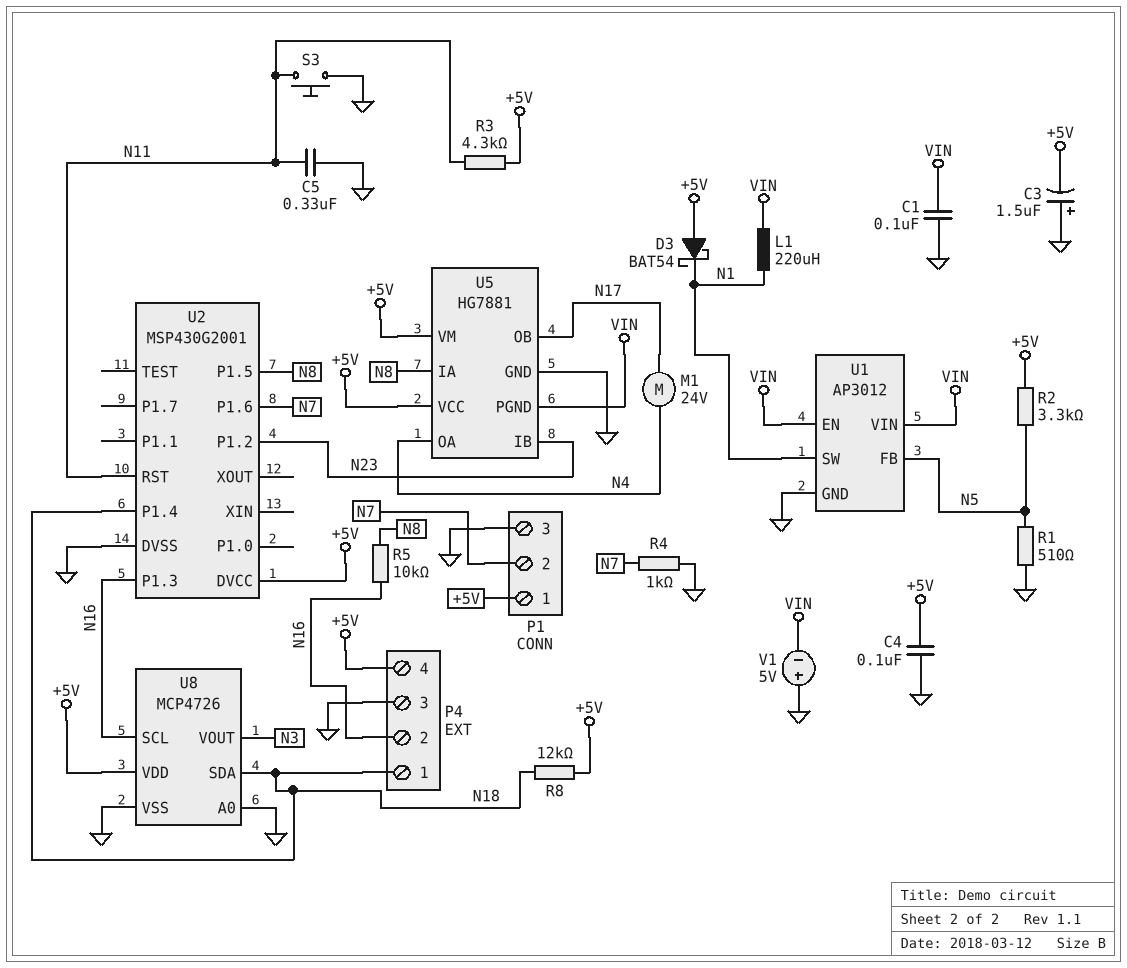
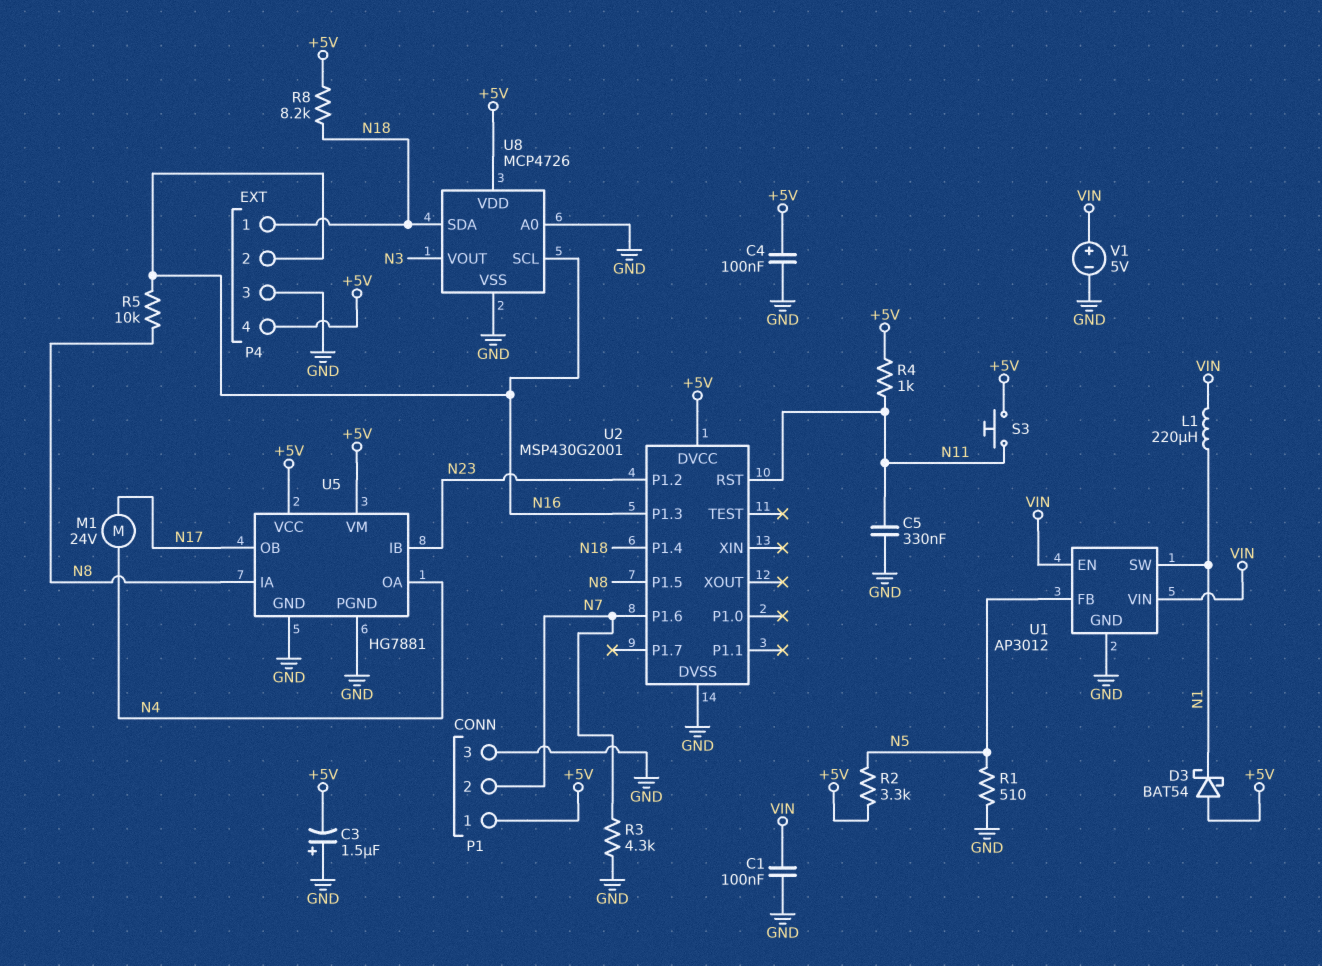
R3: 4.3k (+5V, N11) -> 4.3k (GND, N7)
R4: 1k (GND, N7) -> 1k (+5V, N11)
R8: 12k (+5V, N18) -> 8.2k (+5V, N18)
S3: button (GND, N11) -> button (+5V, N11)
U5 pin PGND: VIN -> GND
V1: 5V (plus GND, minus VIN) -> 5V (plus VIN, minus GND)

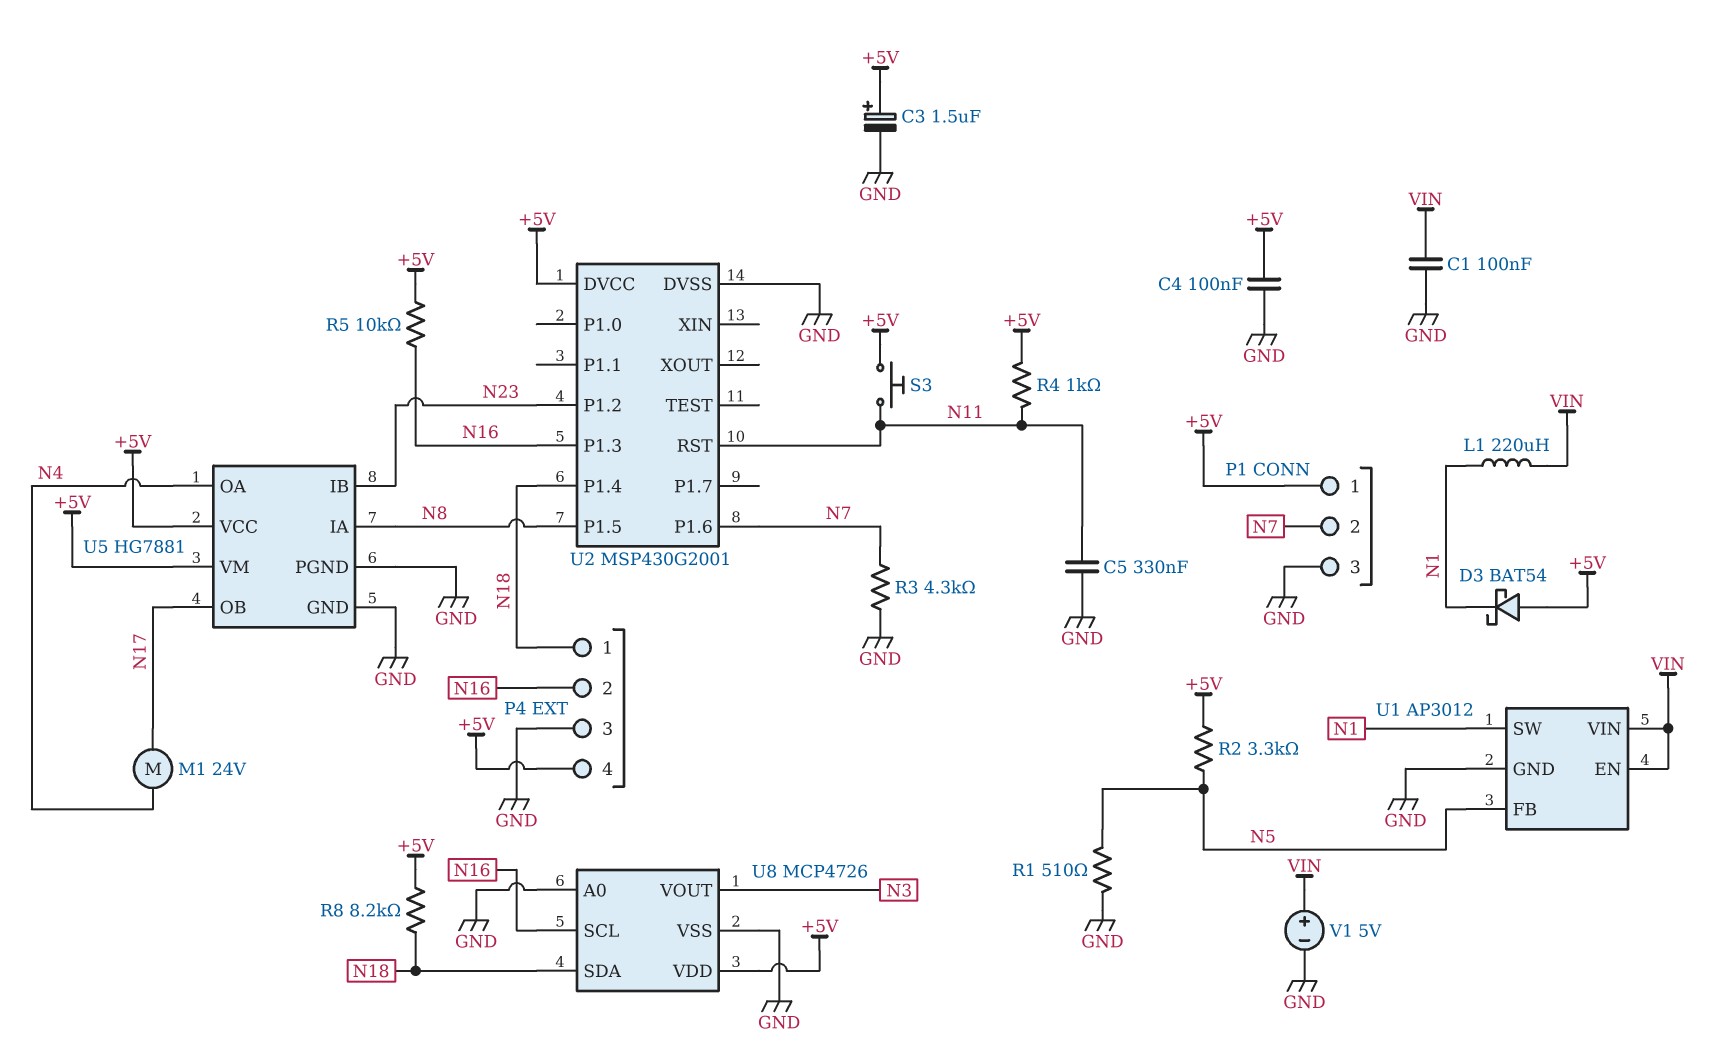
C3: 1.5uF (plus GND, minus +5V) -> 1.5uF (plus +5V, minus GND)
R5: 10k (N8, N16) -> 10k (+5V, N16)

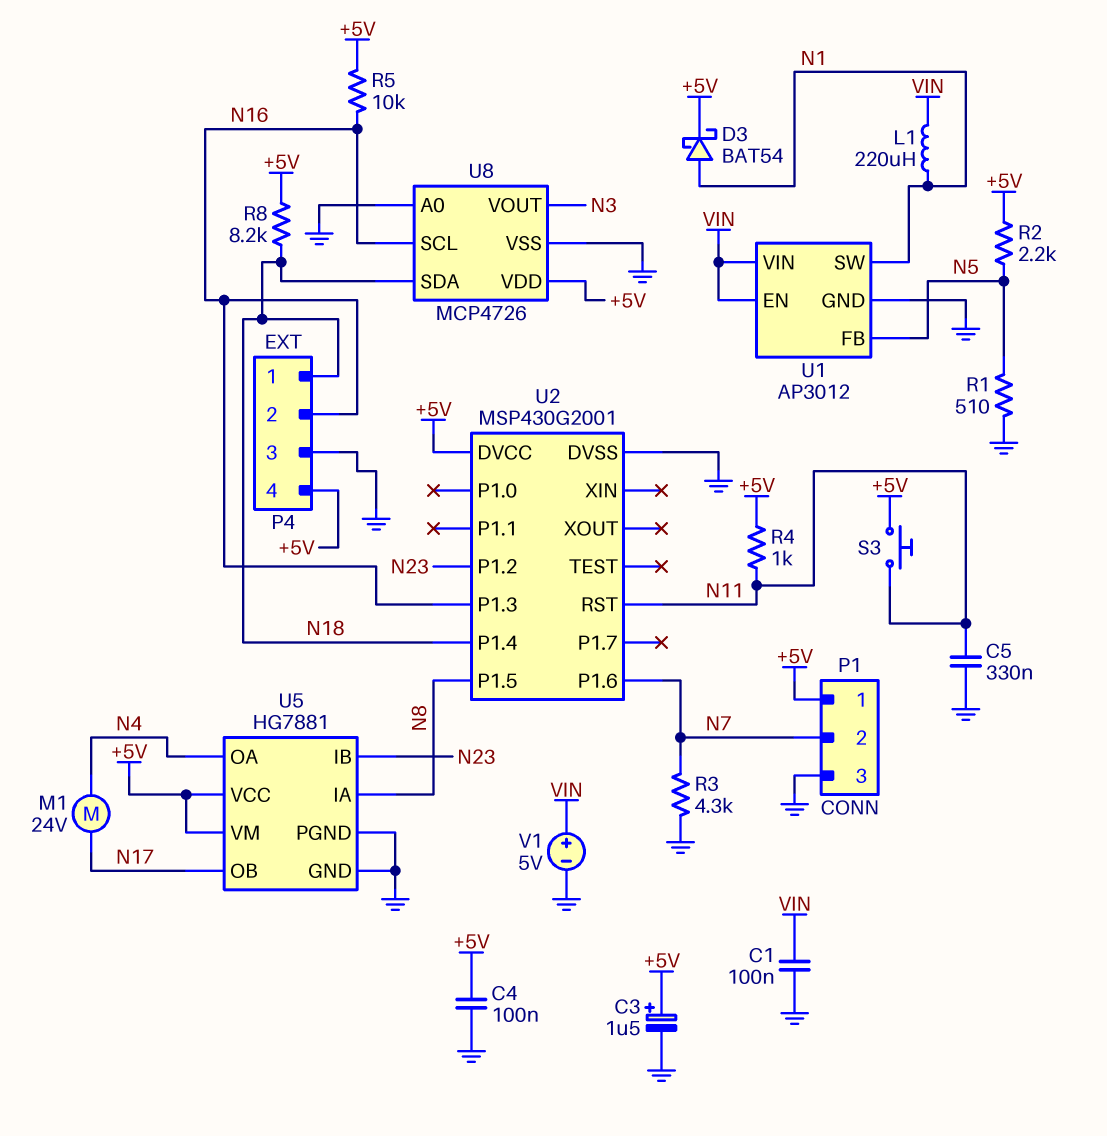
D3: schottky BAT54 (A +5V, K N1) -> schottky BAT54 (A N1, K +5V)
R2: 3.3k (+5V, N5) -> 2.2k (+5V, N5)

